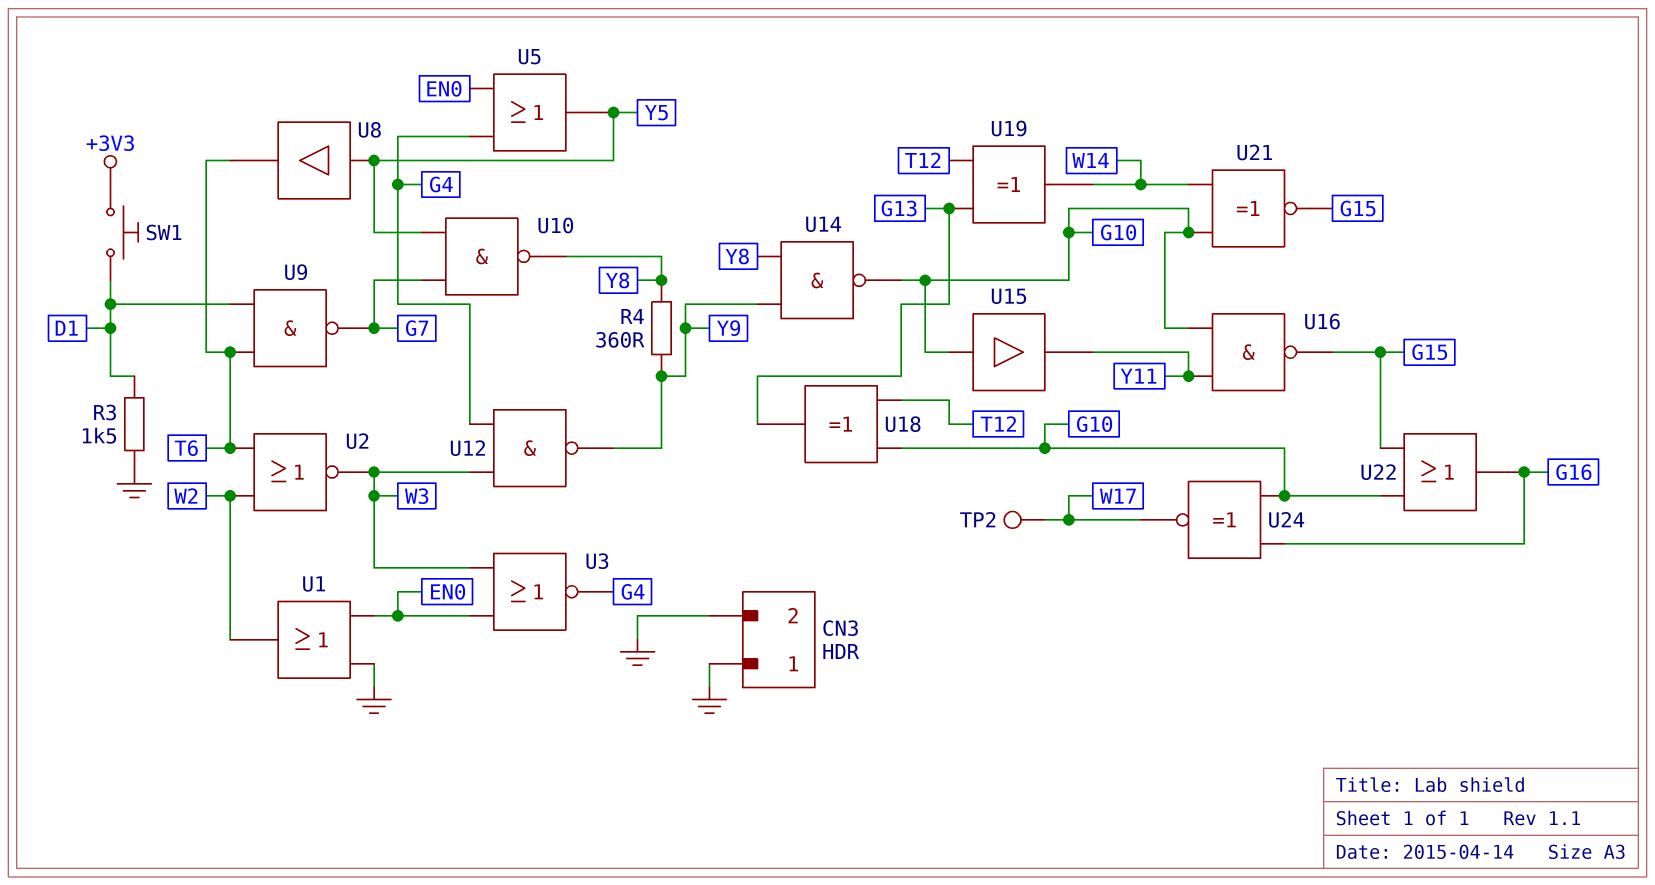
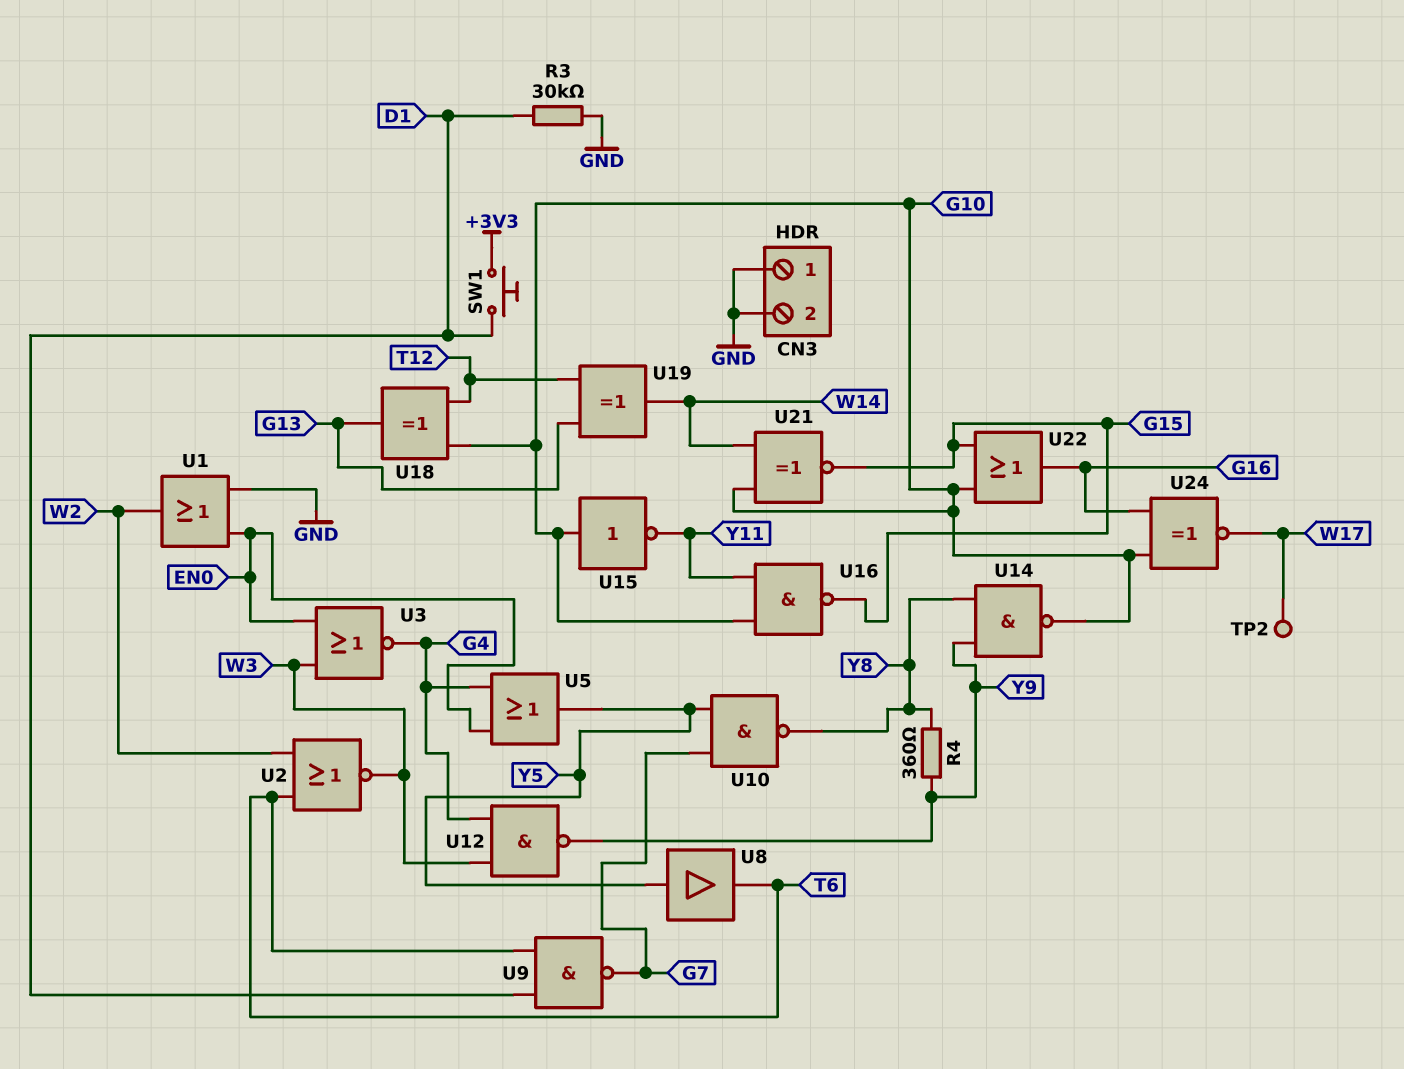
R3: 1.5k (D1, GND) -> 30k (D1, GND)
U15: buffer (in G10, out Y11) -> NOT (in G10, out Y11)

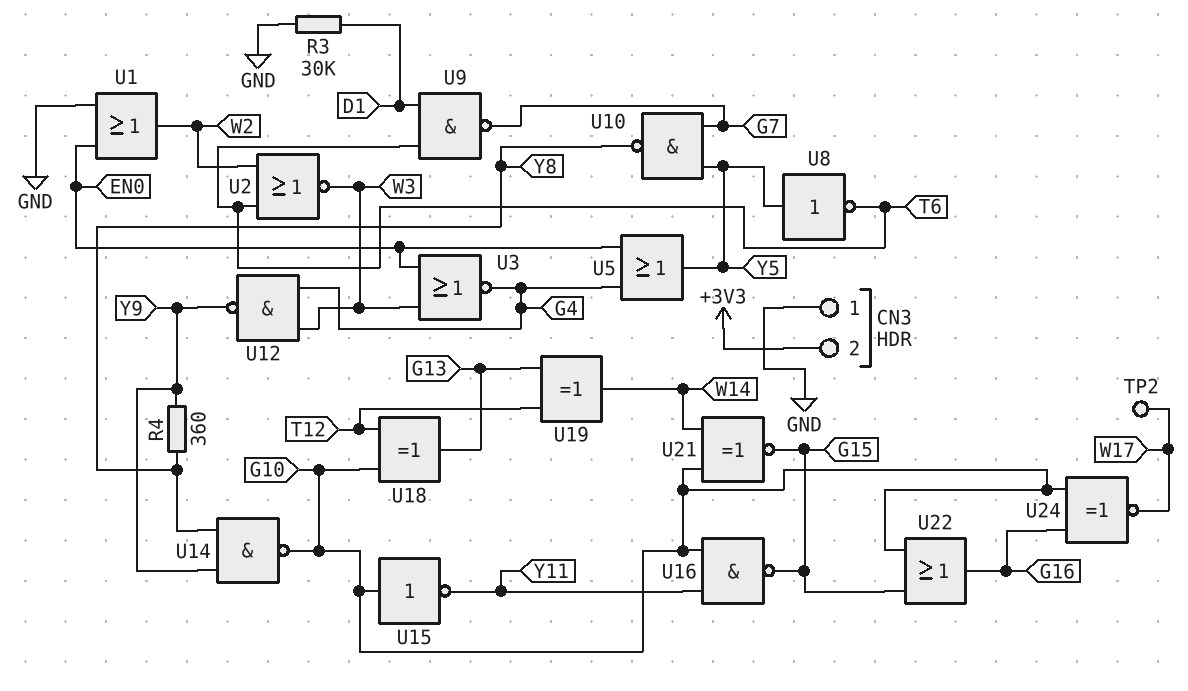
CN3 pin 2: GND -> +3V3
SW1: button (+3V3, D1) -> none
U8: buffer (in Y5, out T6) -> NOT (in Y5, out T6)

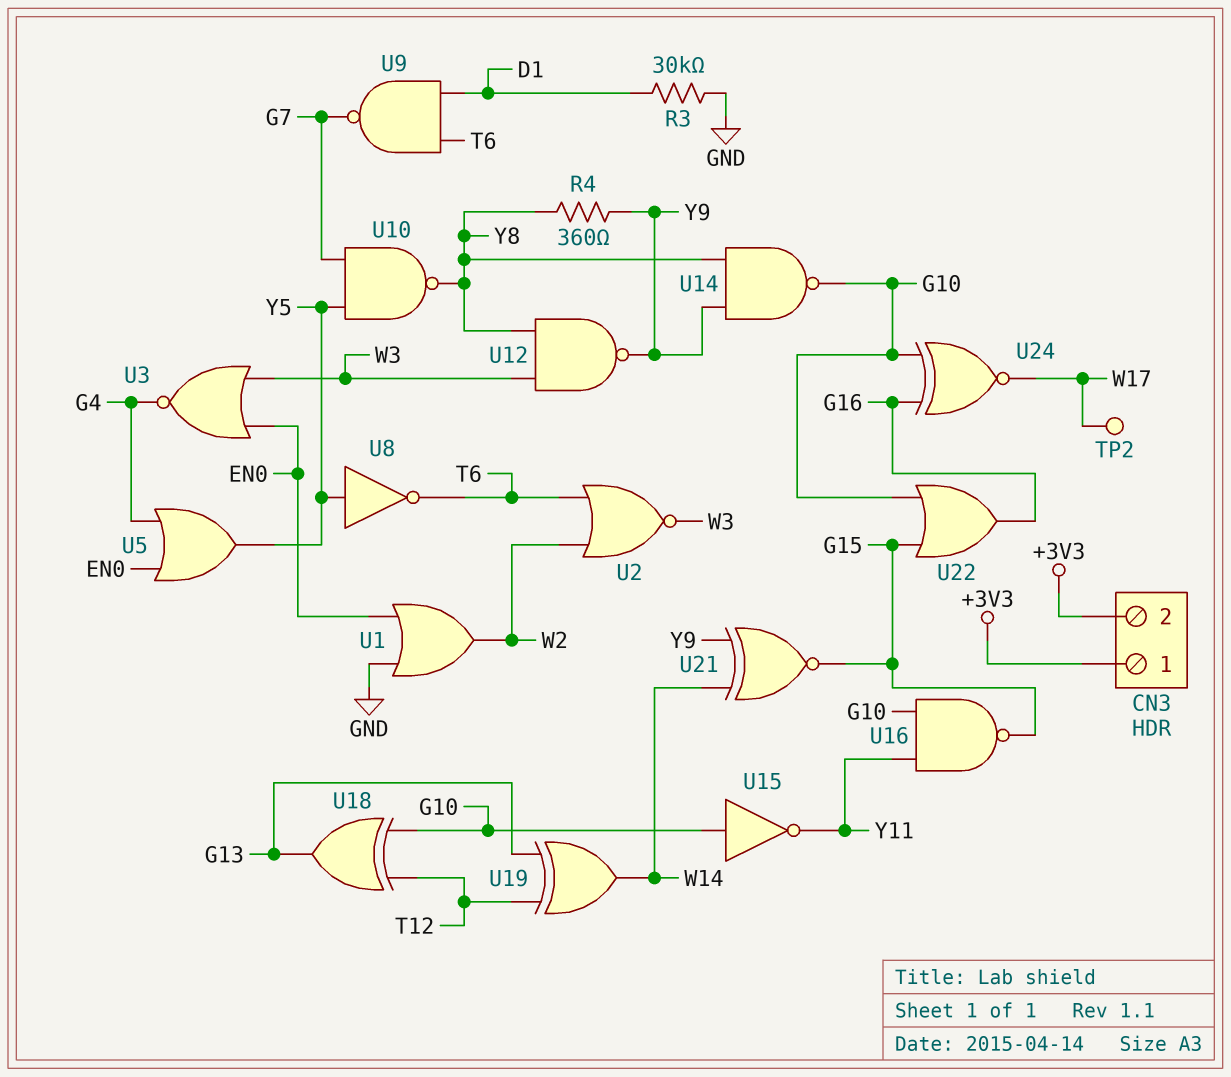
CN3 pin 1: GND -> +3V3
U12: NAND (in G4, in W3, out Y9) -> NAND (in W3, in Y8, out Y9)
U21: XNOR (in G10, in W14, out G15) -> XNOR (in W14, in Y9, out G15)

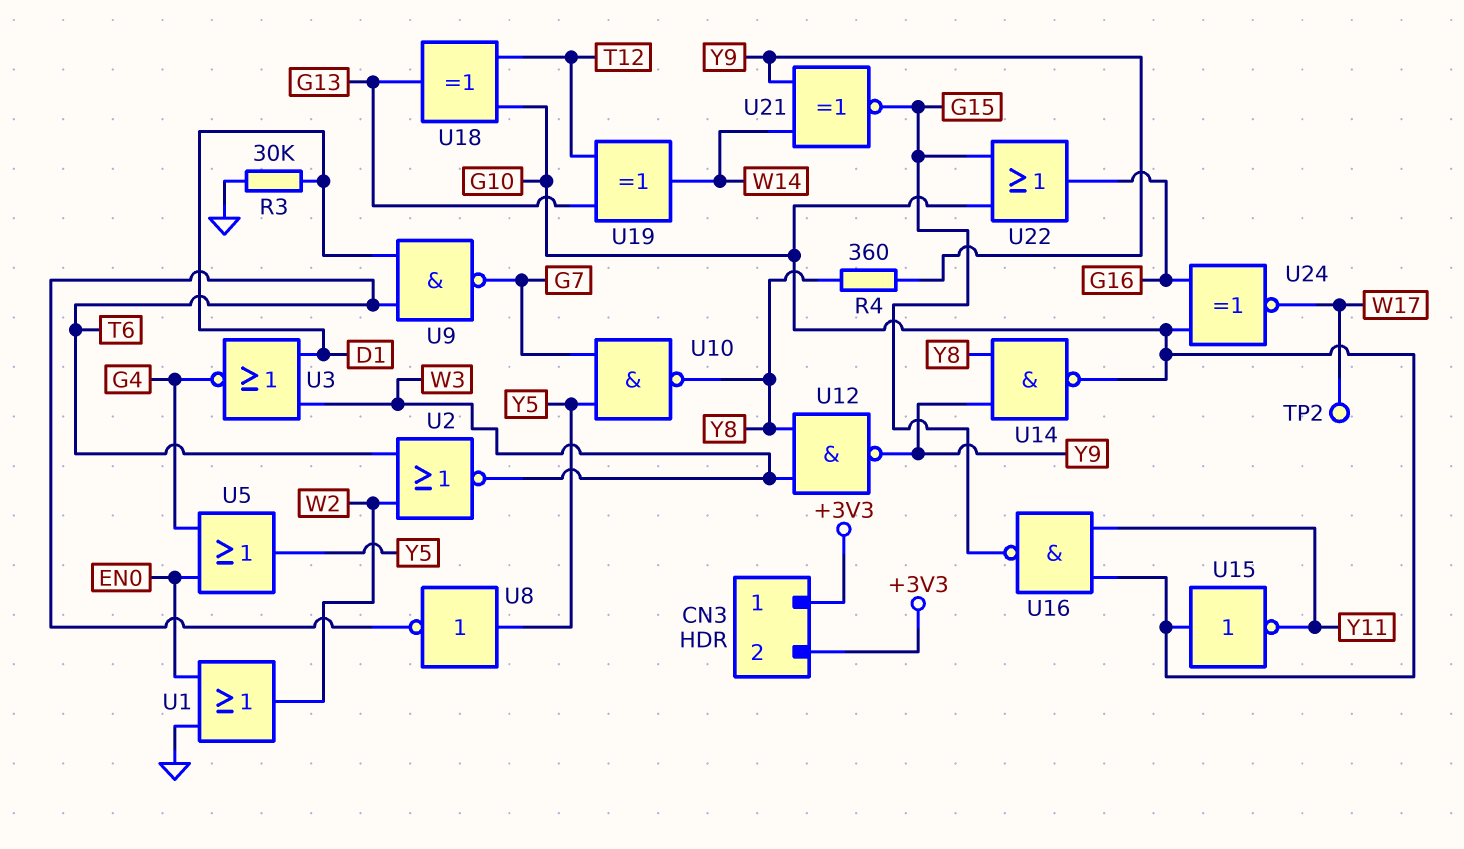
U3: NOR (in EN0, in W3, out G4) -> NOR (in D1, in W3, out G4)

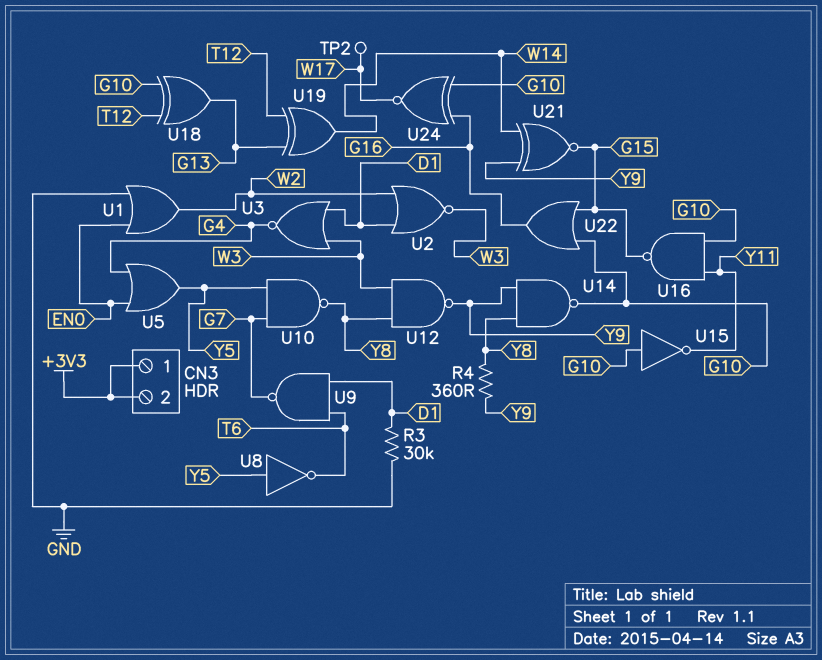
U2: NOR (in T6, in W2, out W3) -> NOR (in D1, in W2, out W3)

